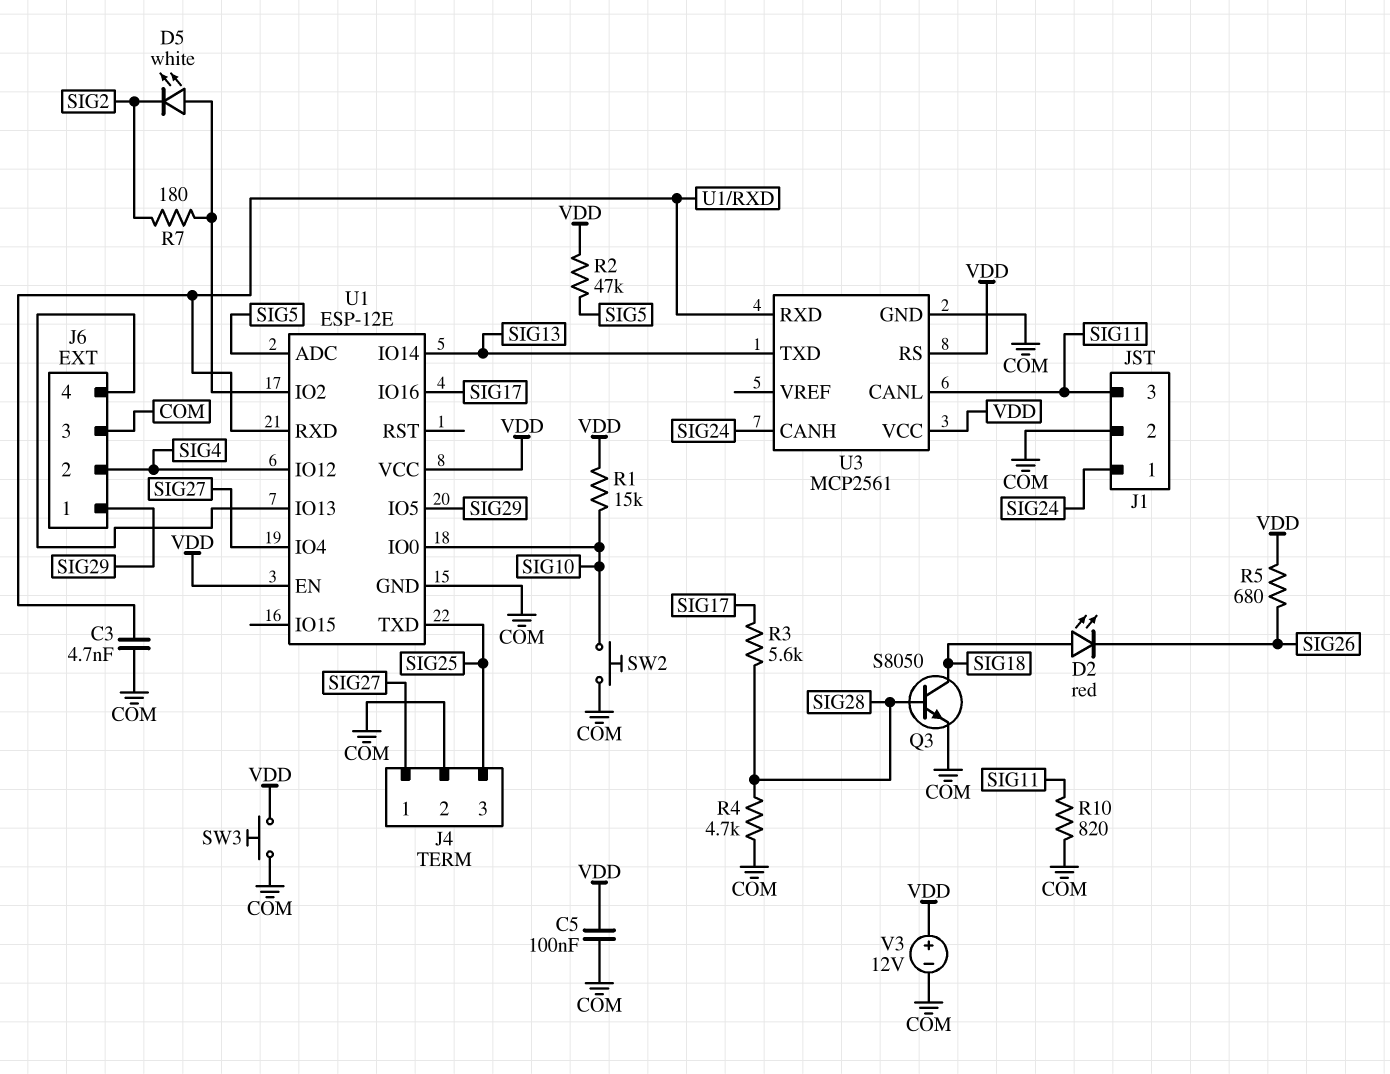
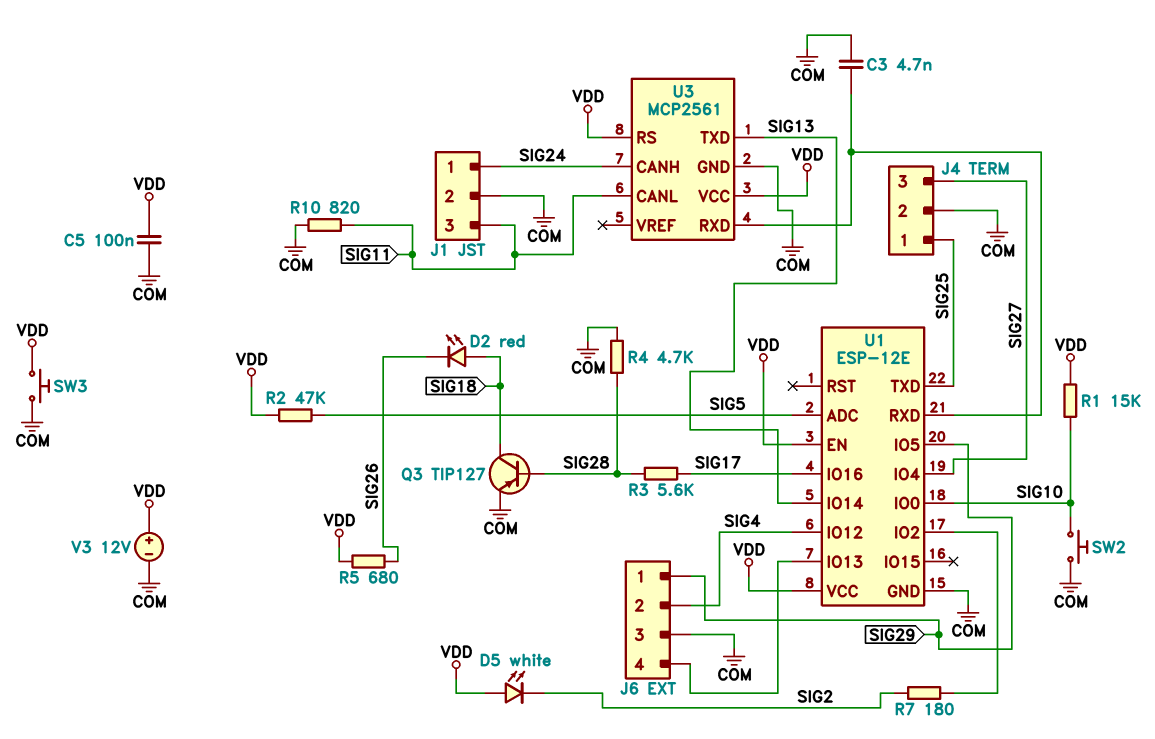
D5: LED white (A U1/IO2, K SIG2) -> LED white (A VDD, K SIG2)
J4 pin 1: SIG27 -> SIG25
J4 pin 3: SIG25 -> SIG27
Q3: NPN S8050 (B SIG28, C SIG18, E COM) -> PNP TIP127 (B SIG28, C SIG18, E COM)

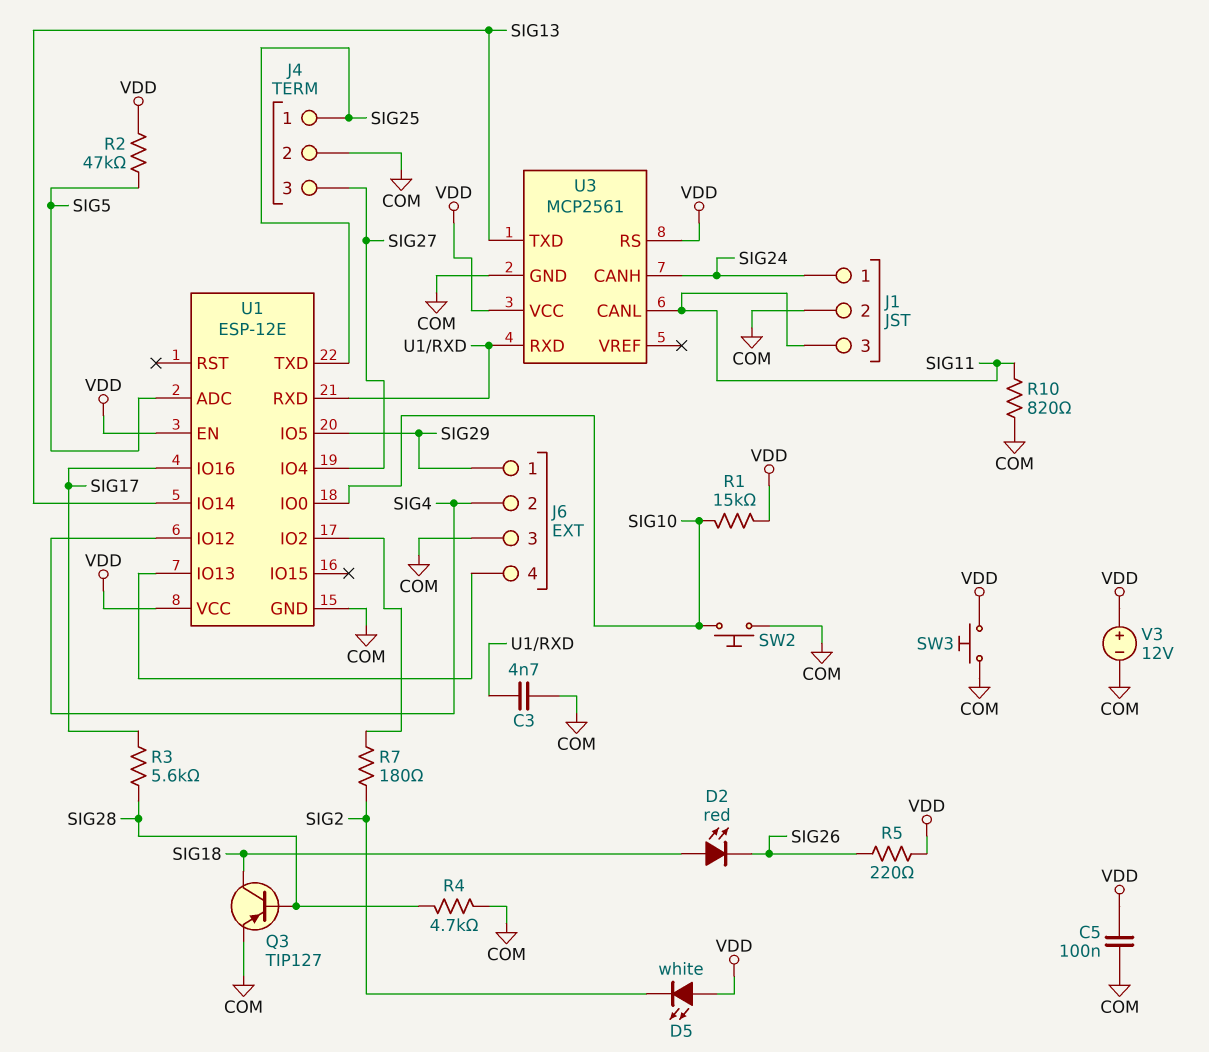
R5: 680 (SIG26, VDD) -> 220 (SIG26, VDD)

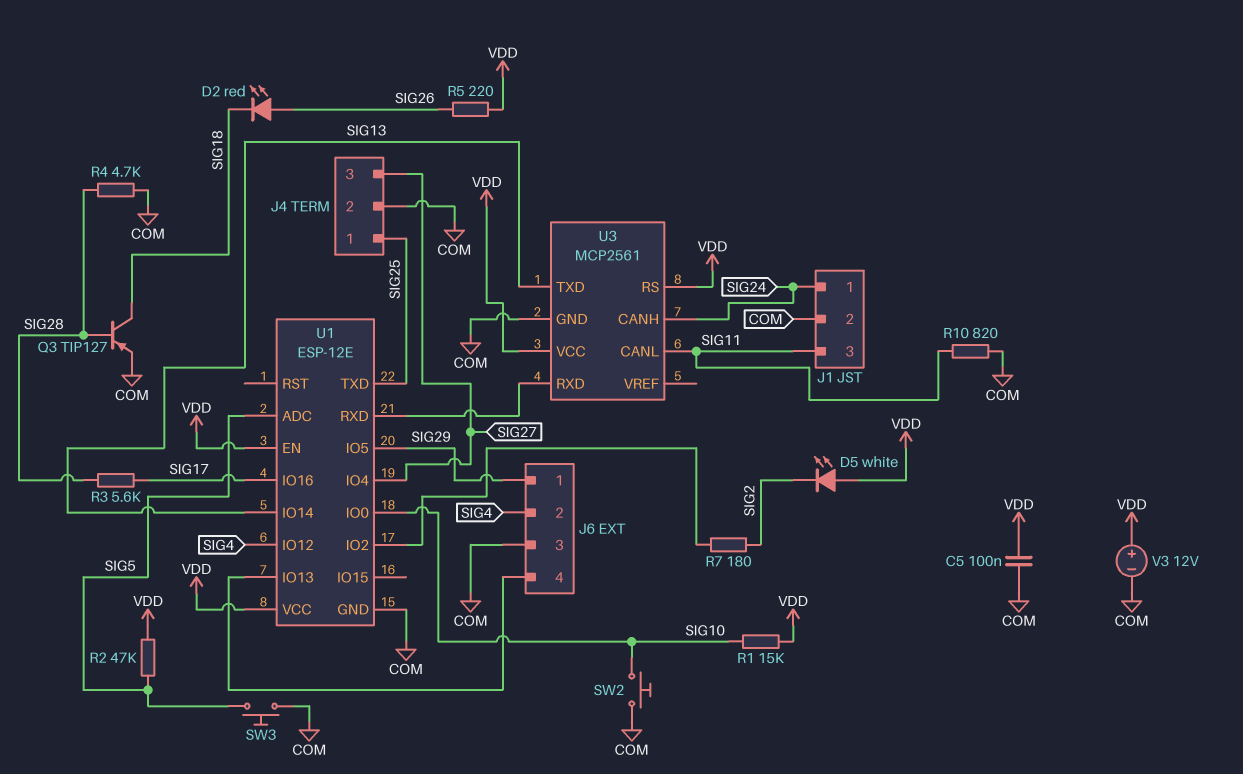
C3: 4.7nF (COM, U1/RXD) -> none
D2: LED red (A SIG18, K SIG26) -> LED red (A SIG26, K SIG18)
SW3: button (COM, VDD) -> button (COM, SIG5)

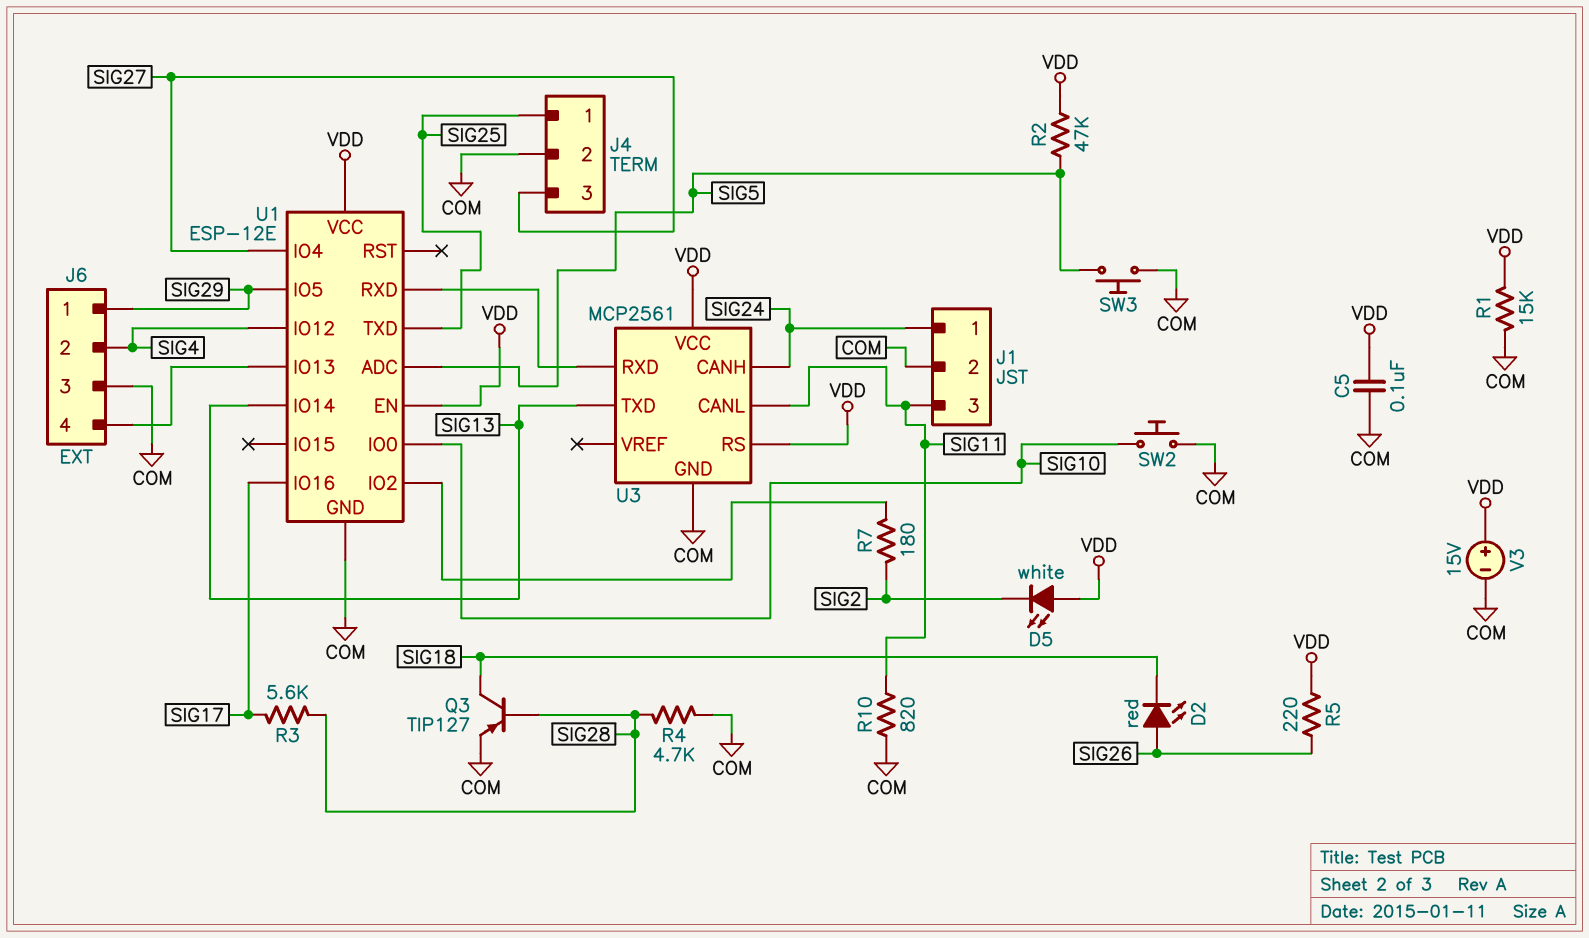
R1: 15k (SIG10, VDD) -> 15k (COM, VDD)
V3: 12V (plus VDD, minus COM) -> 15V (plus VDD, minus COM)

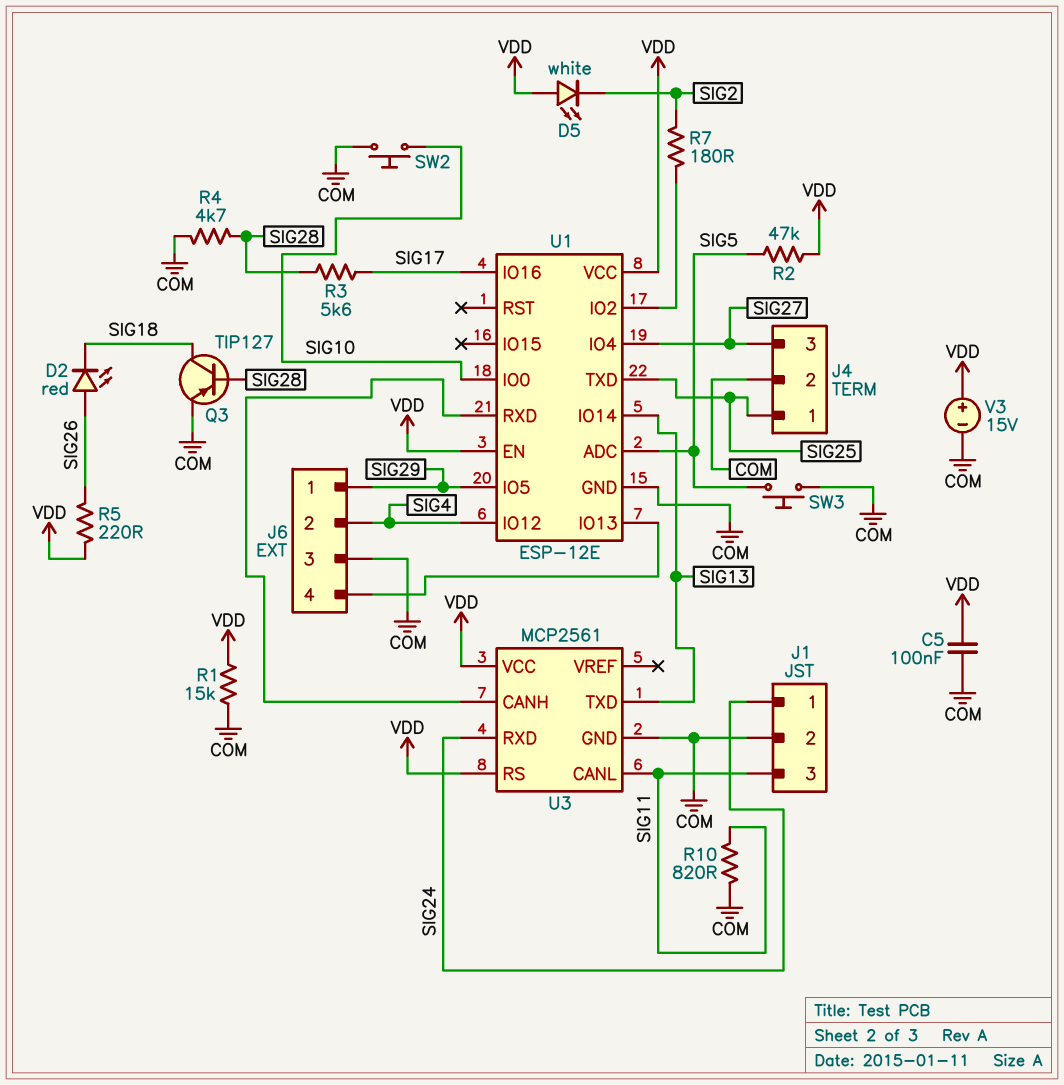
U3 pin CANH: SIG24 -> U1/RXD
U3 pin RXD: U1/RXD -> SIG24

